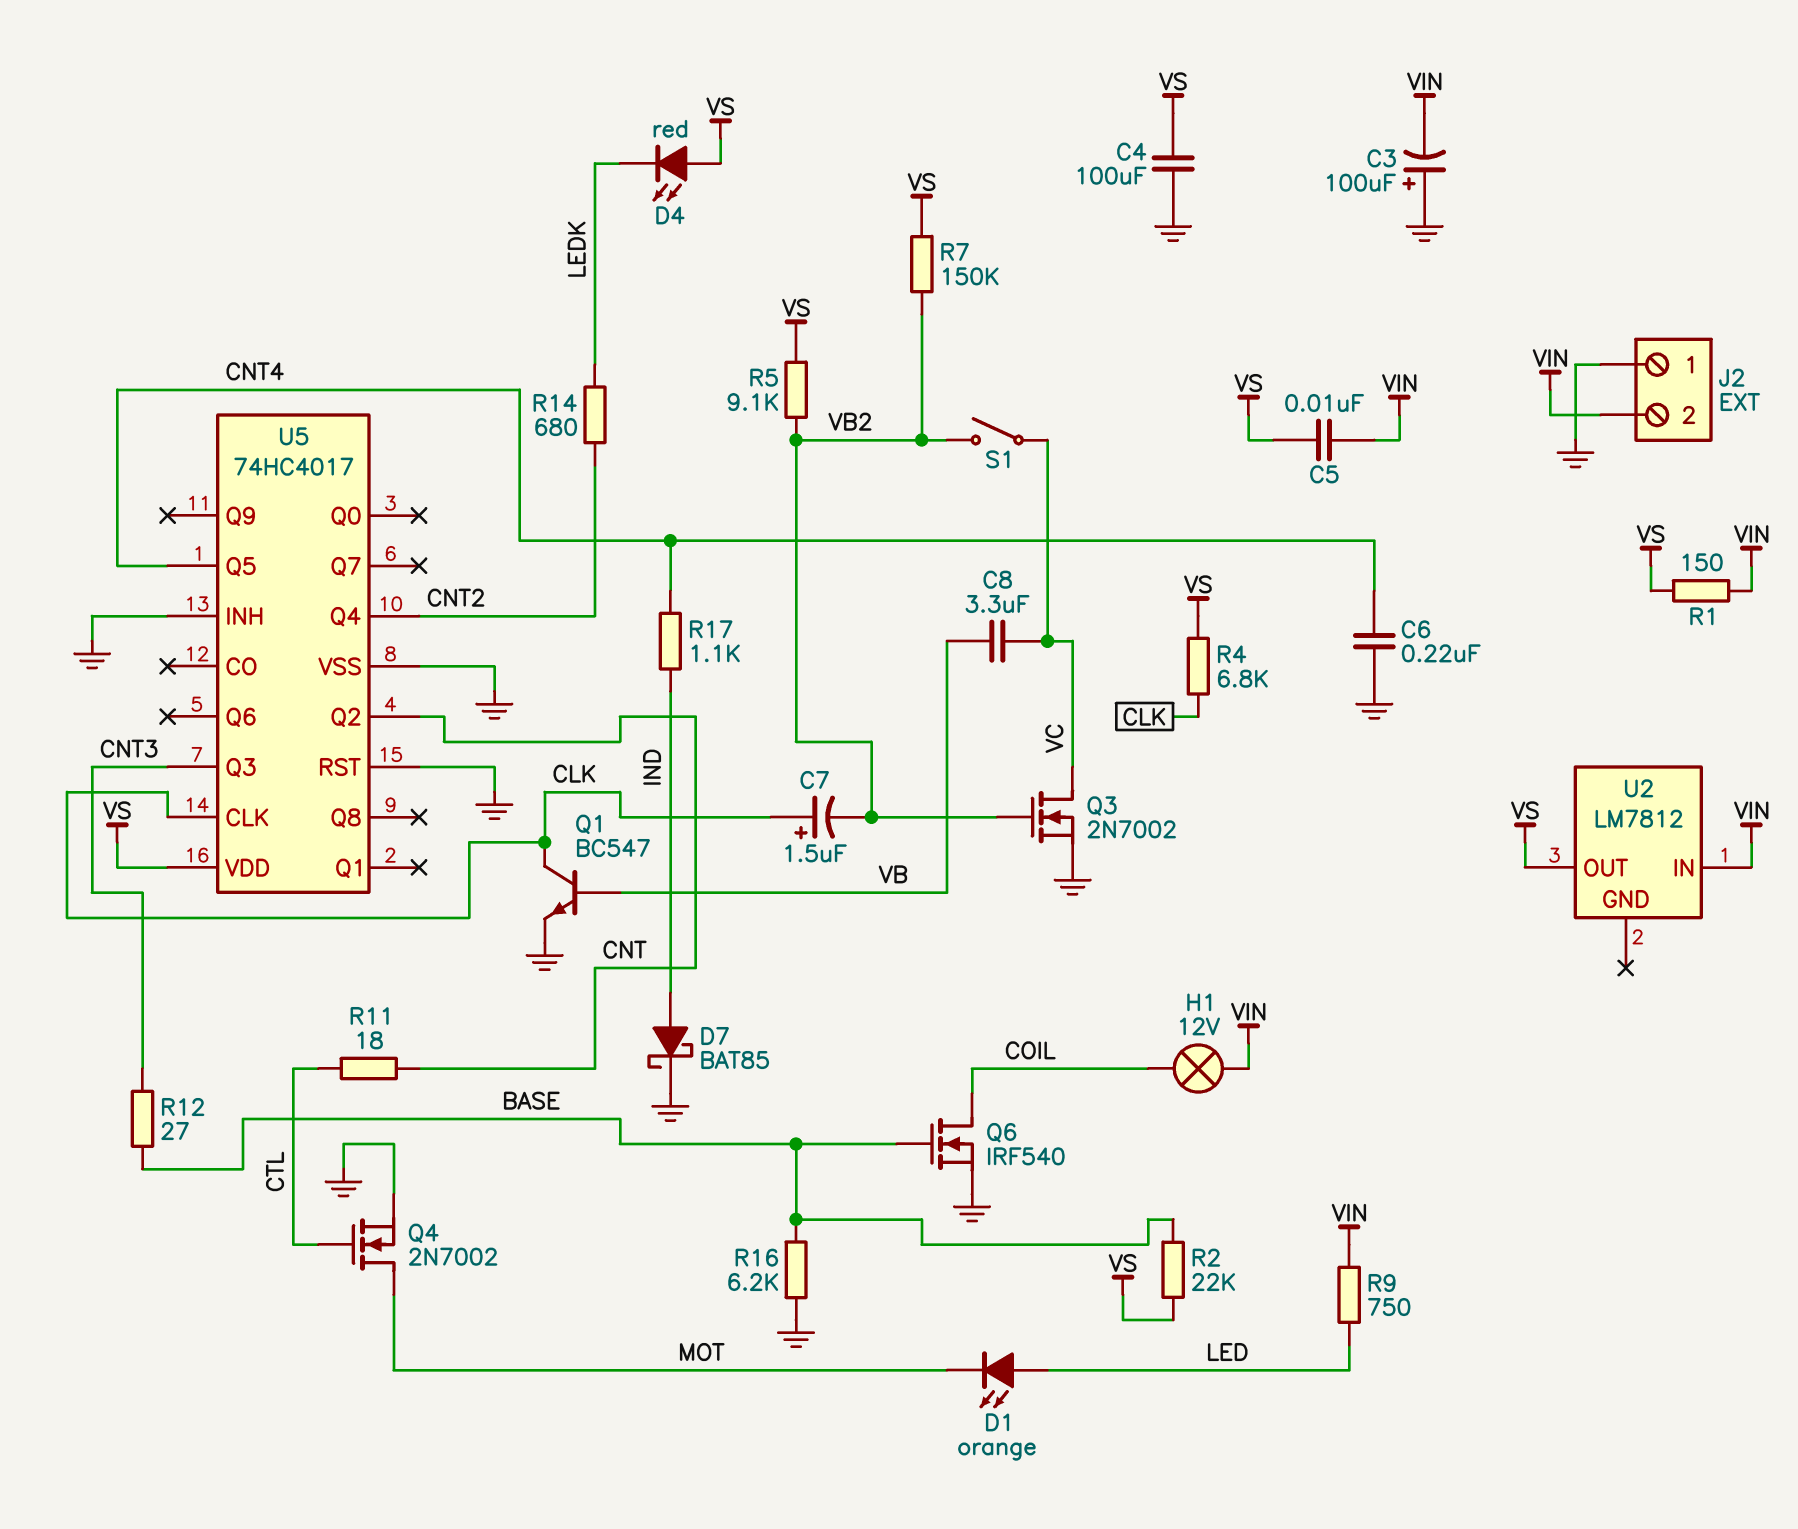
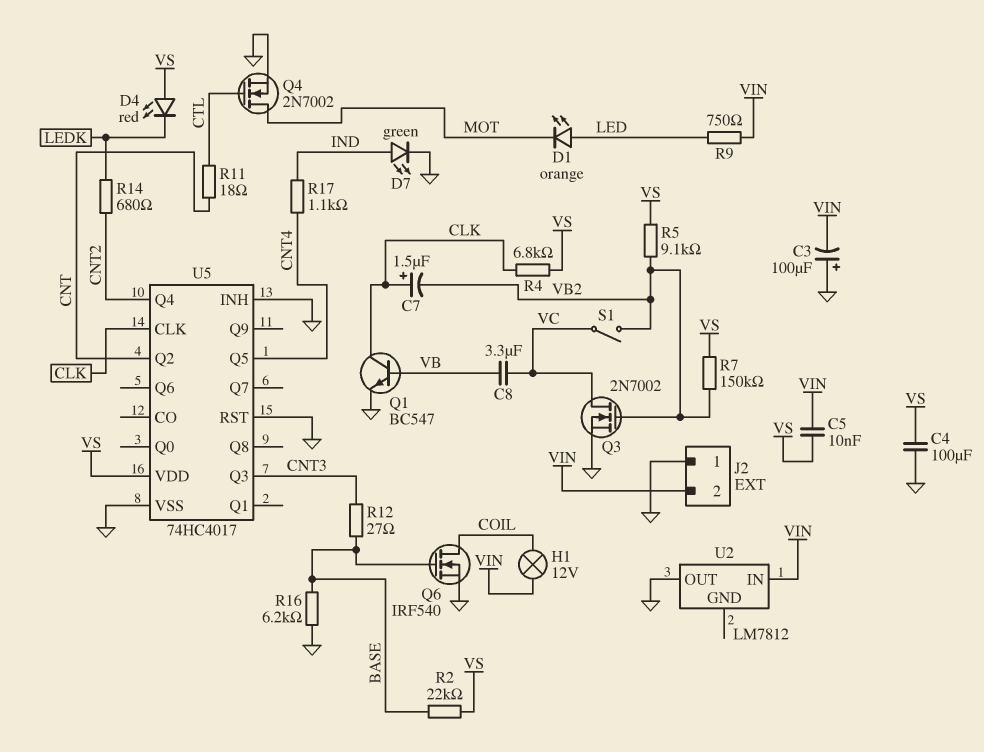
C6: 220nF (CNT4, GND) -> none
D7: schottky BAT85 (A IND, K GND) -> LED green (A IND, K GND)
R1: 150 (VIN, VS) -> none
U2 pin OUT: VS -> GND

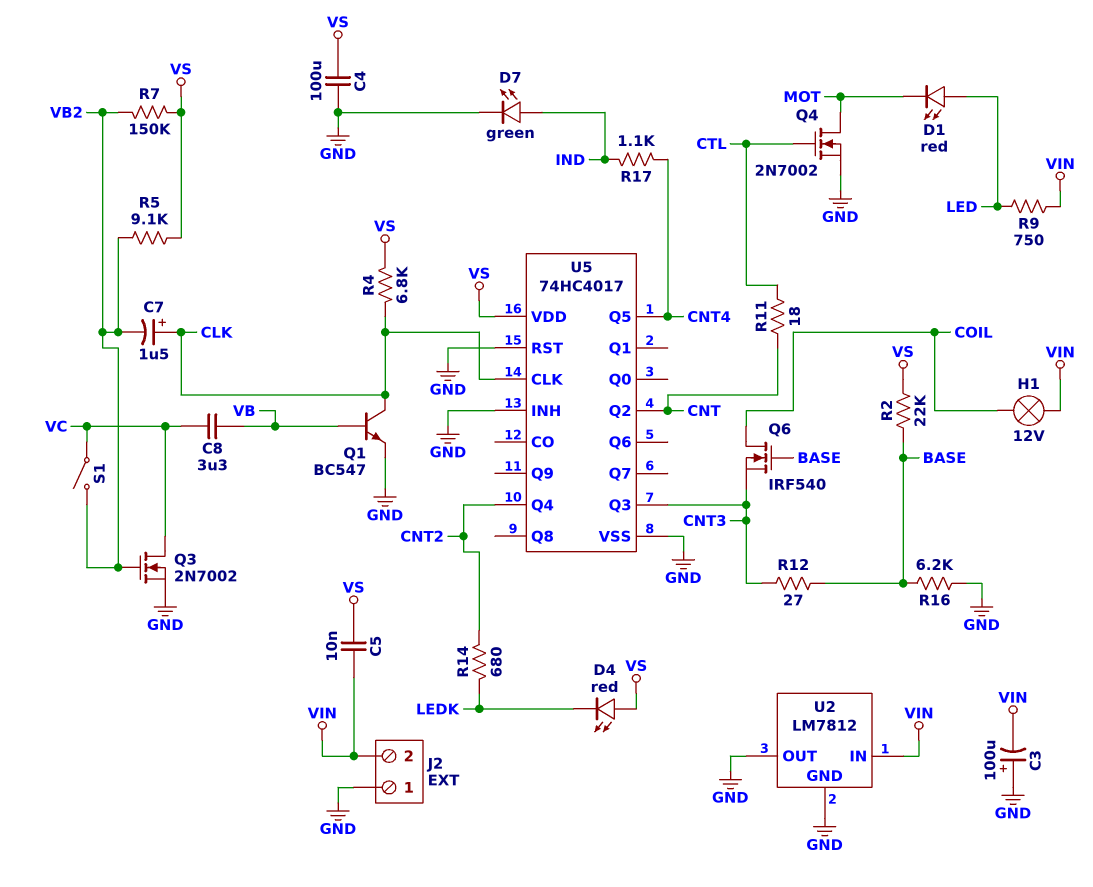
D1: LED orange (A LED, K MOT) -> LED red (A LED, K MOT)
Q6: NMOS IRF540 (G BASE, D COIL, S GND) -> NMOS IRF540 (G BASE, D COIL, S CNT3)
U2 pin GND: none -> GND

